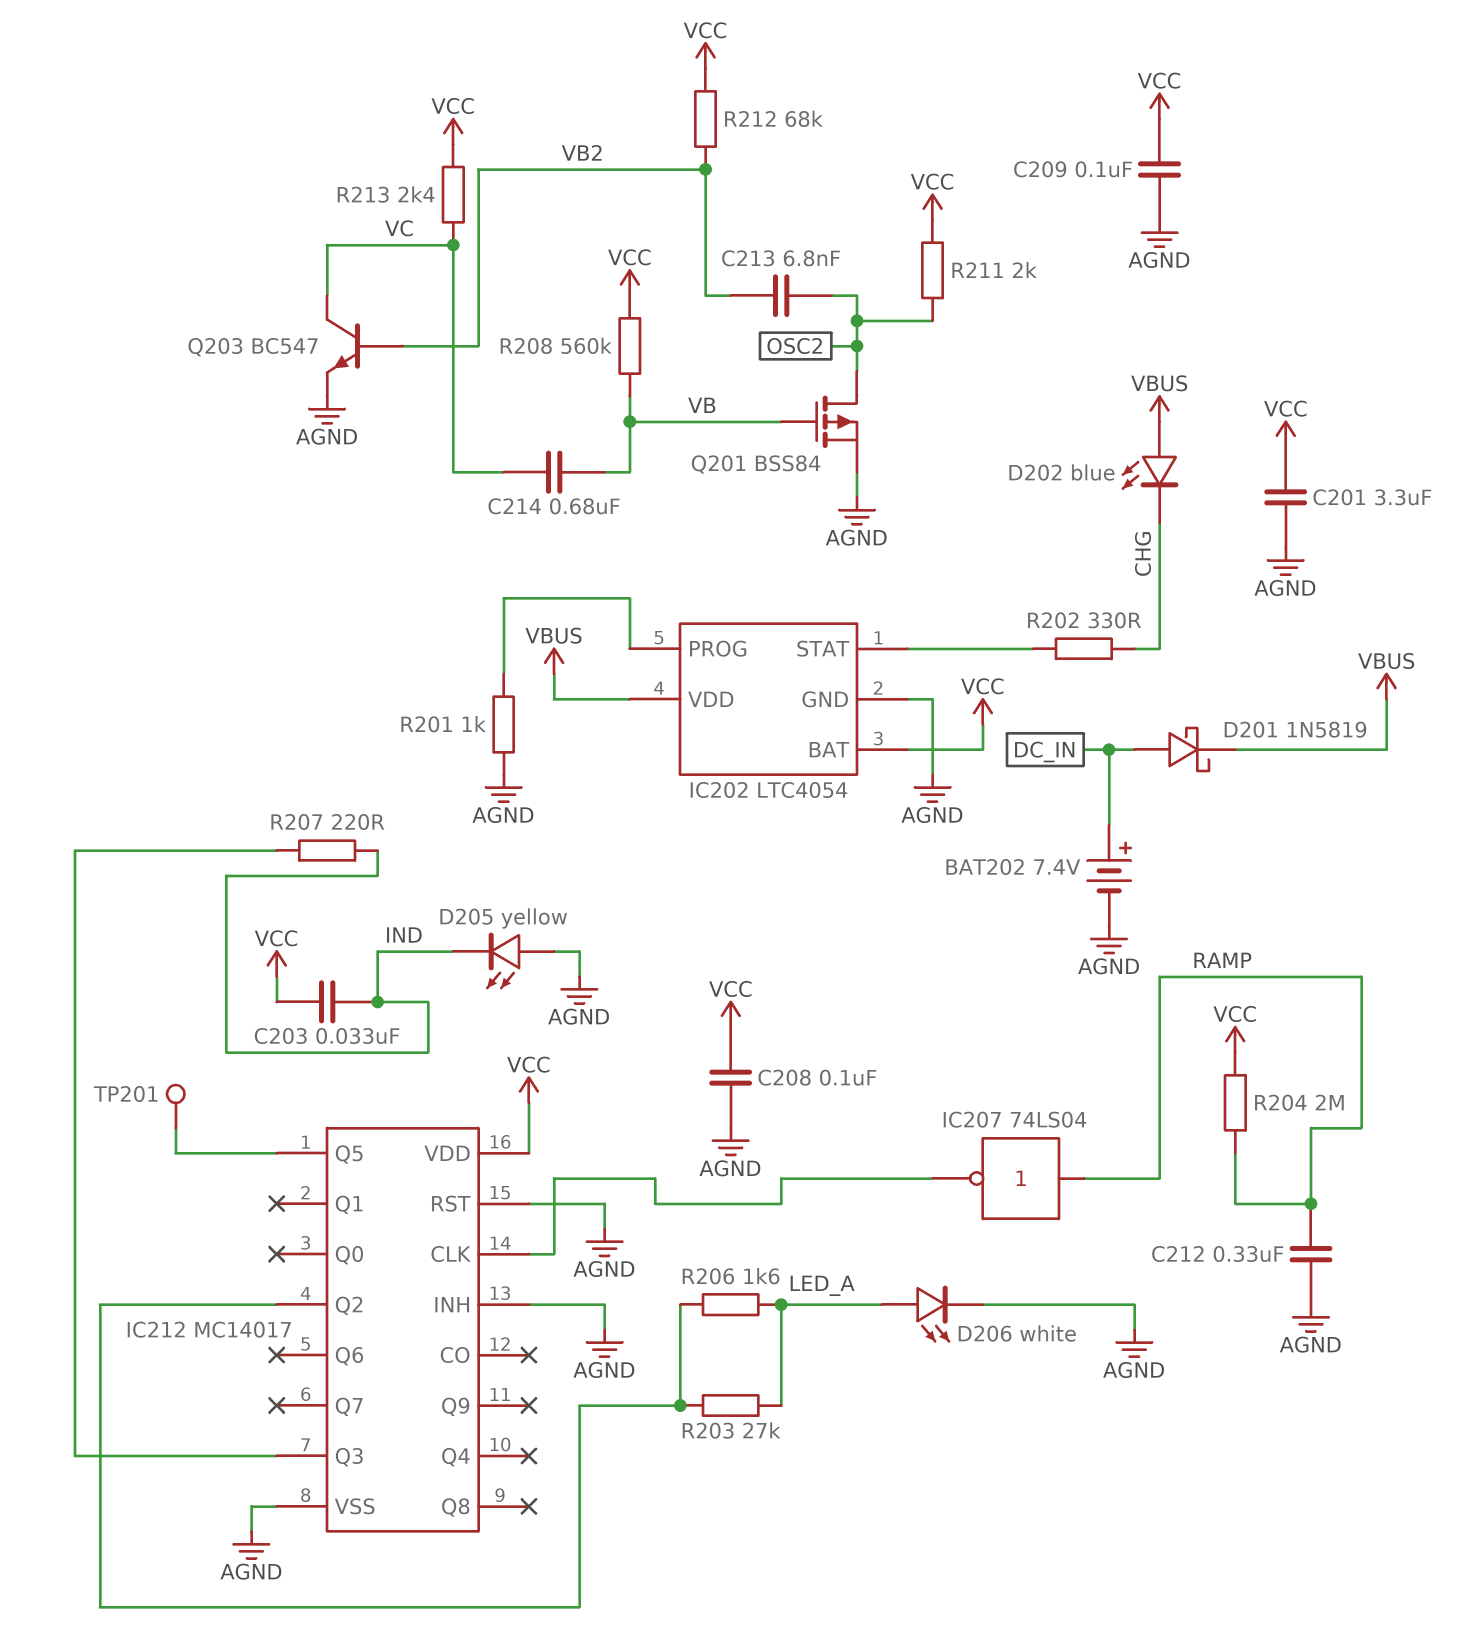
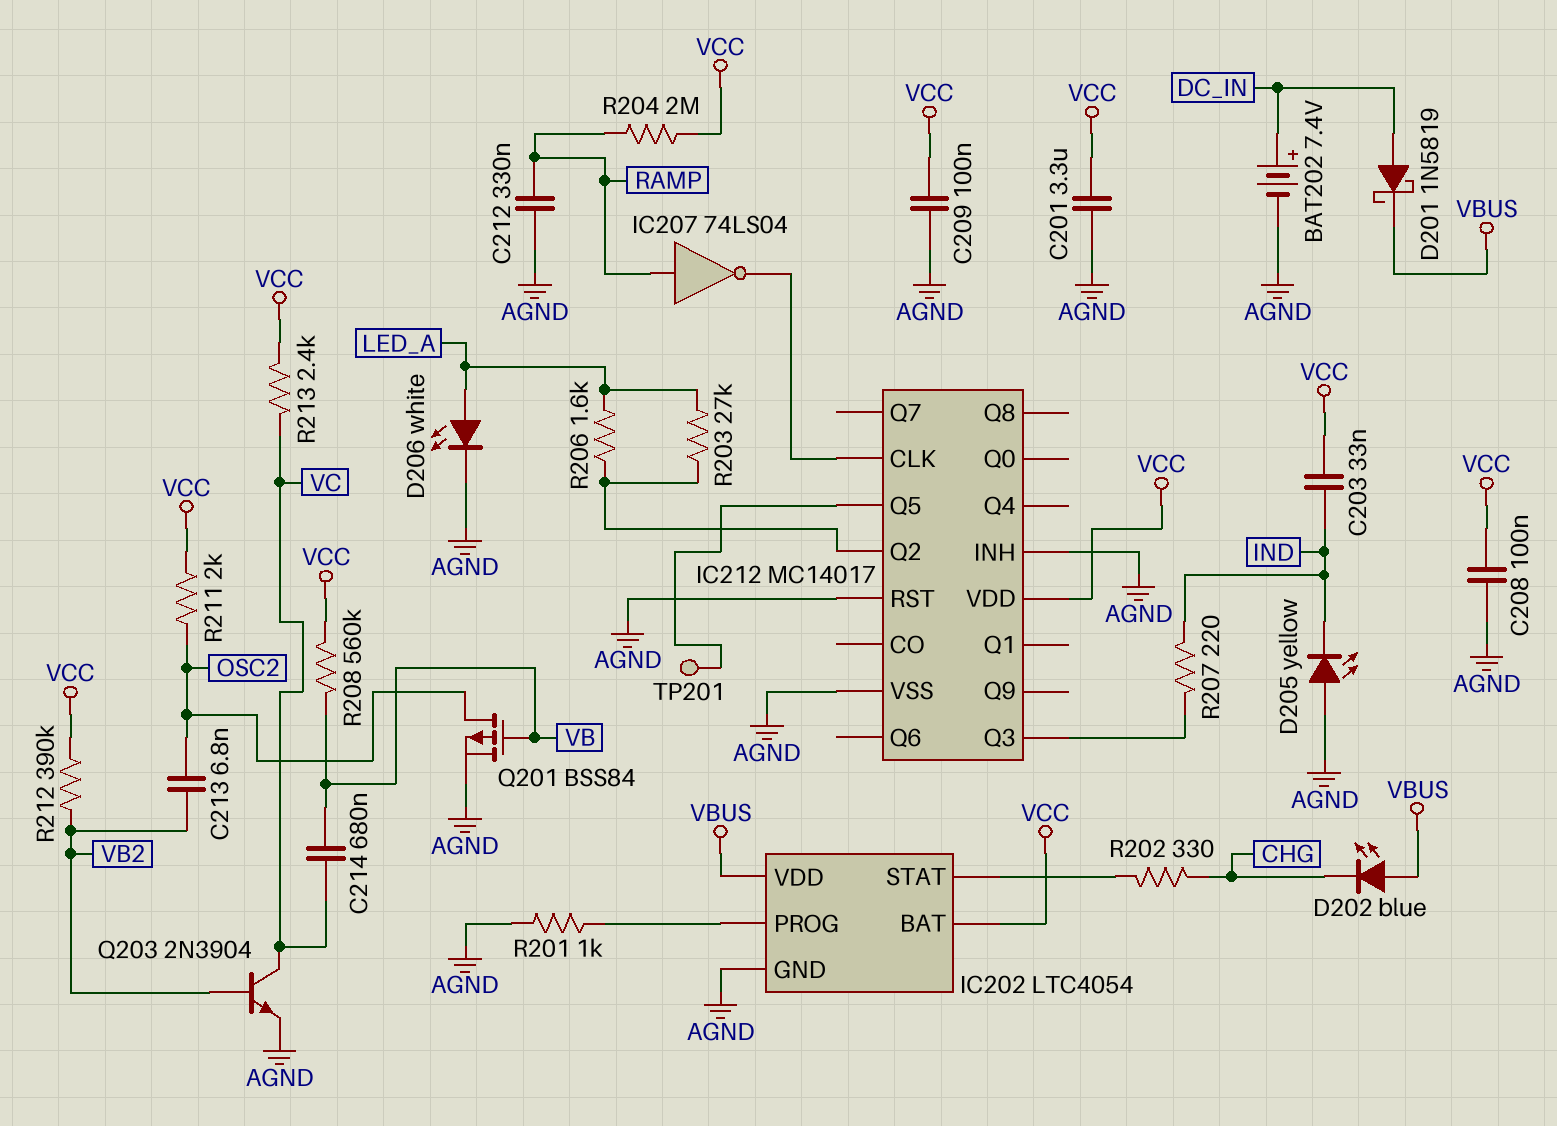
Q203: NPN BC547 (B VB2, C VC, E AGND) -> NPN 2N3904 (B VB2, C VC, E AGND)
R212: 68k (VB2, VCC) -> 390k (VB2, VCC)

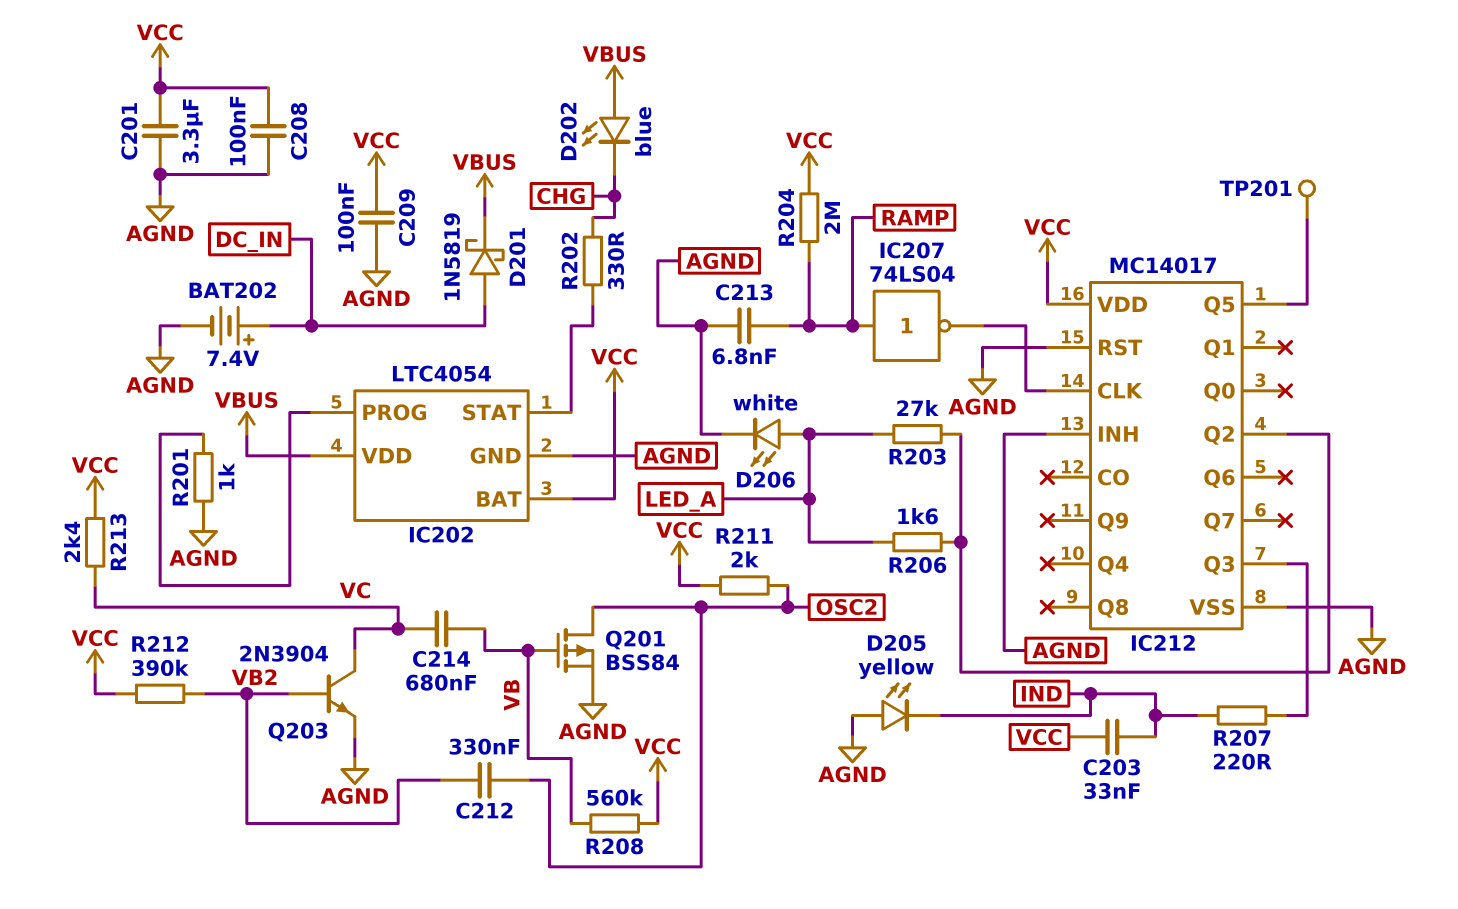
C212: 330nF (AGND, RAMP) -> 330nF (OSC2, VB2)
C213: 6.8nF (OSC2, VB2) -> 6.8nF (AGND, RAMP)

